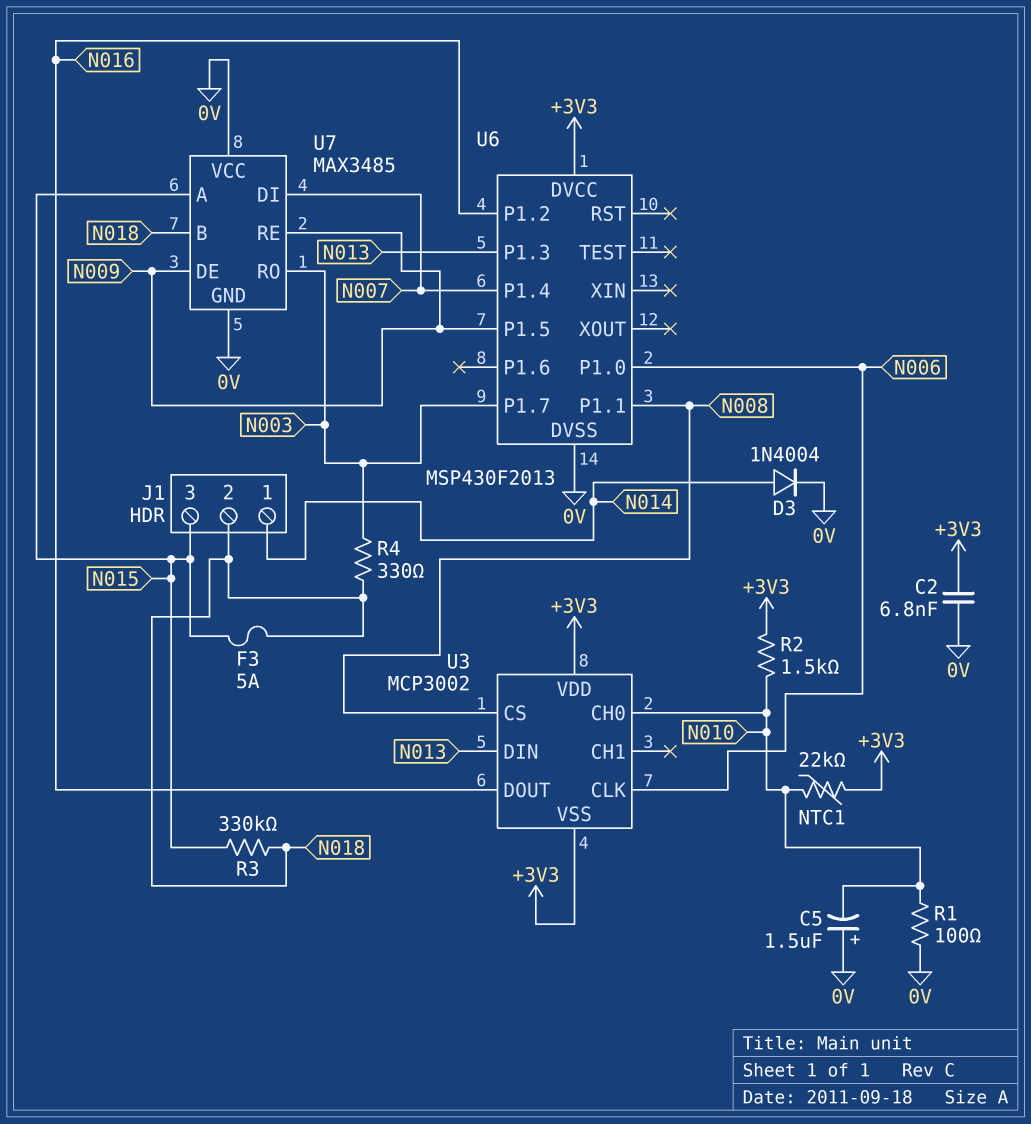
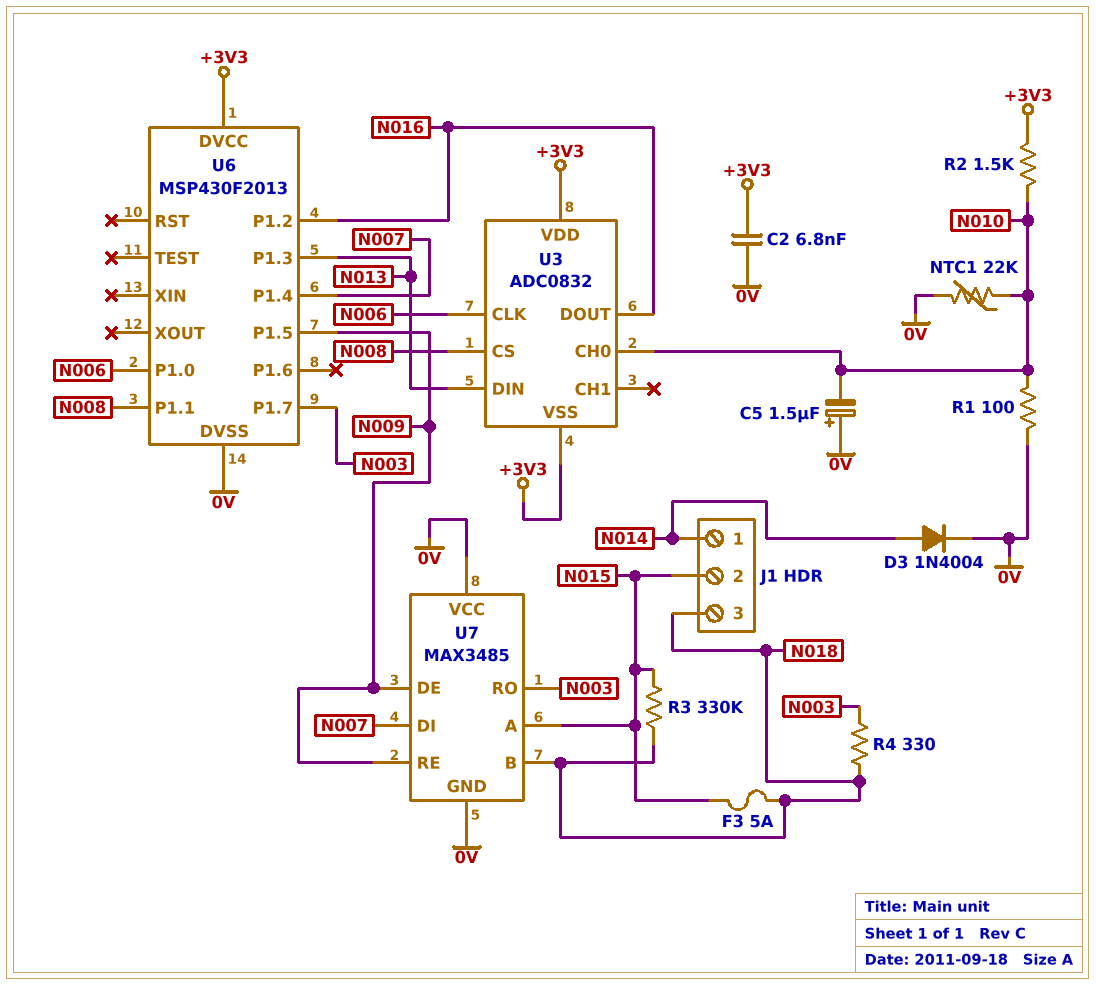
J1 pin 2: N018 -> N015
J1 pin 3: N015 -> N018
NTC1: 22k (+3V3, N010) -> 22k (0V, N010)
U3: MCP3002 -> ADC0832

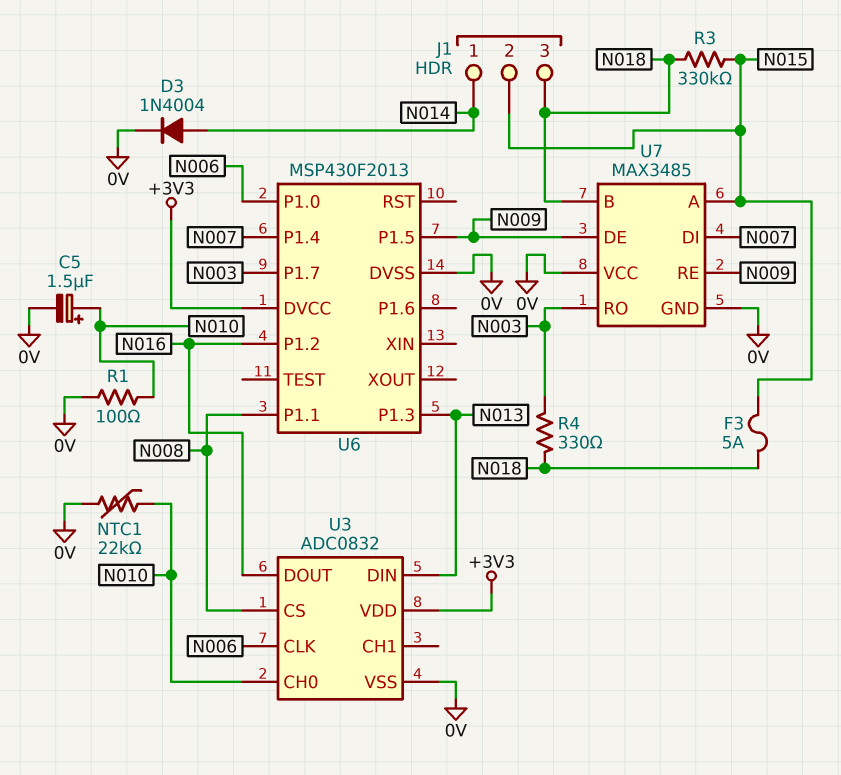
C2: 6.8nF (+3V3, 0V) -> none
C5: 1.5uF (plus 0V, minus N010) -> 1.5uF (plus N010, minus 0V)
R2: 1.5k (+3V3, N010) -> none
U3 pin VSS: +3V3 -> 0V

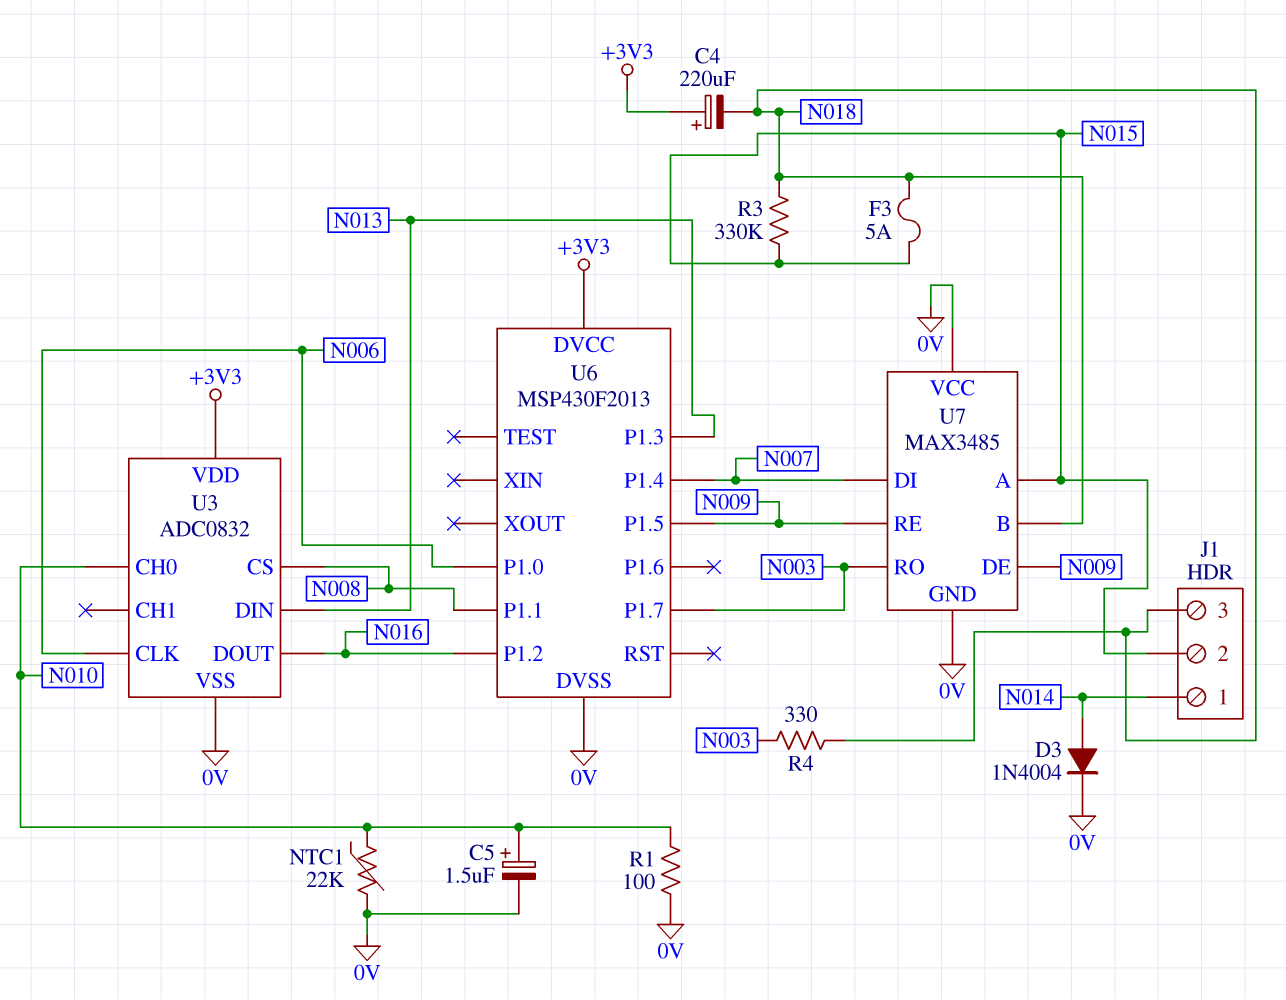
C4: none -> 220uF (plus +3V3, minus N018)

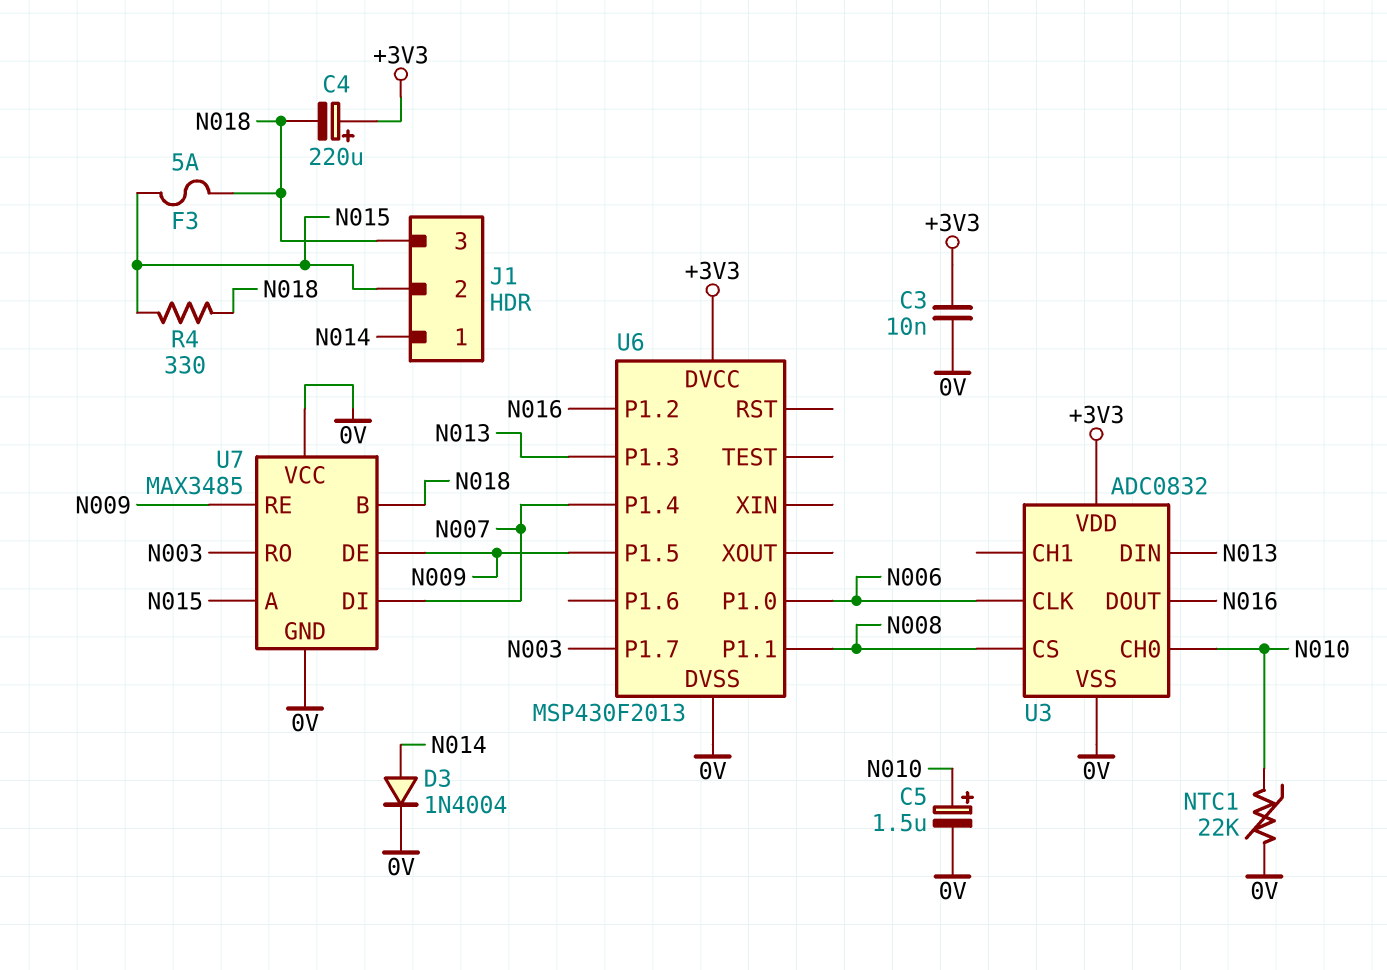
C3: none -> 10nF (+3V3, 0V)
R1: 100 (0V, N010) -> none
R3: 330k (N015, N018) -> none
R4: 330 (N003, N018) -> 330 (N015, N018)

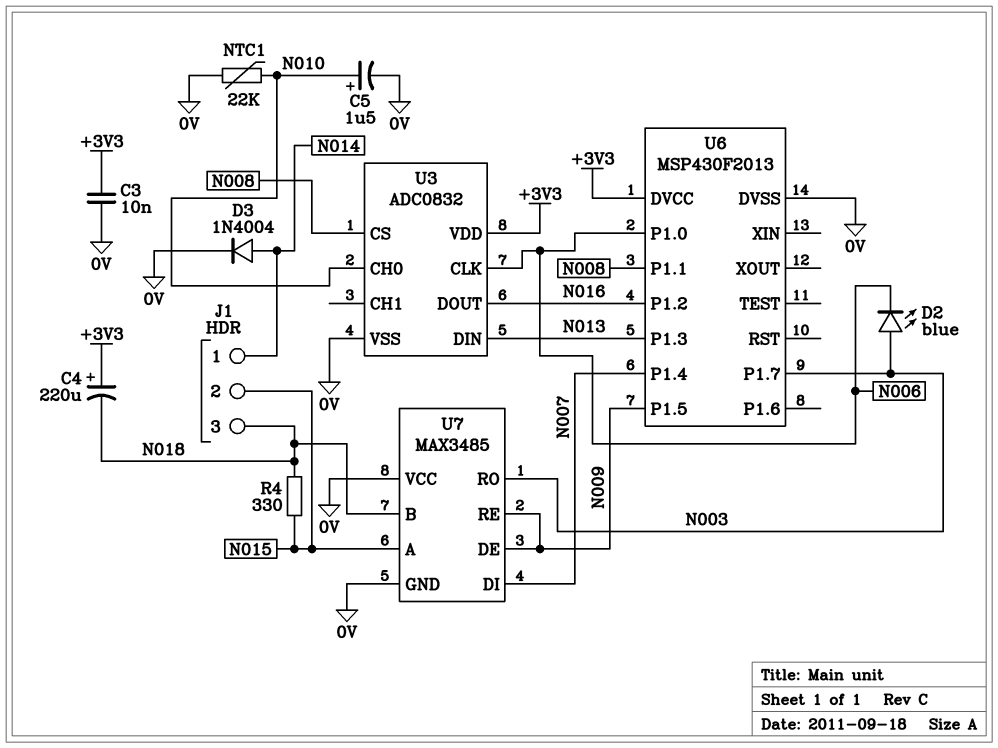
D2: none -> LED blue (A N003, K N006)
F3: 5A (N015, N018) -> none

